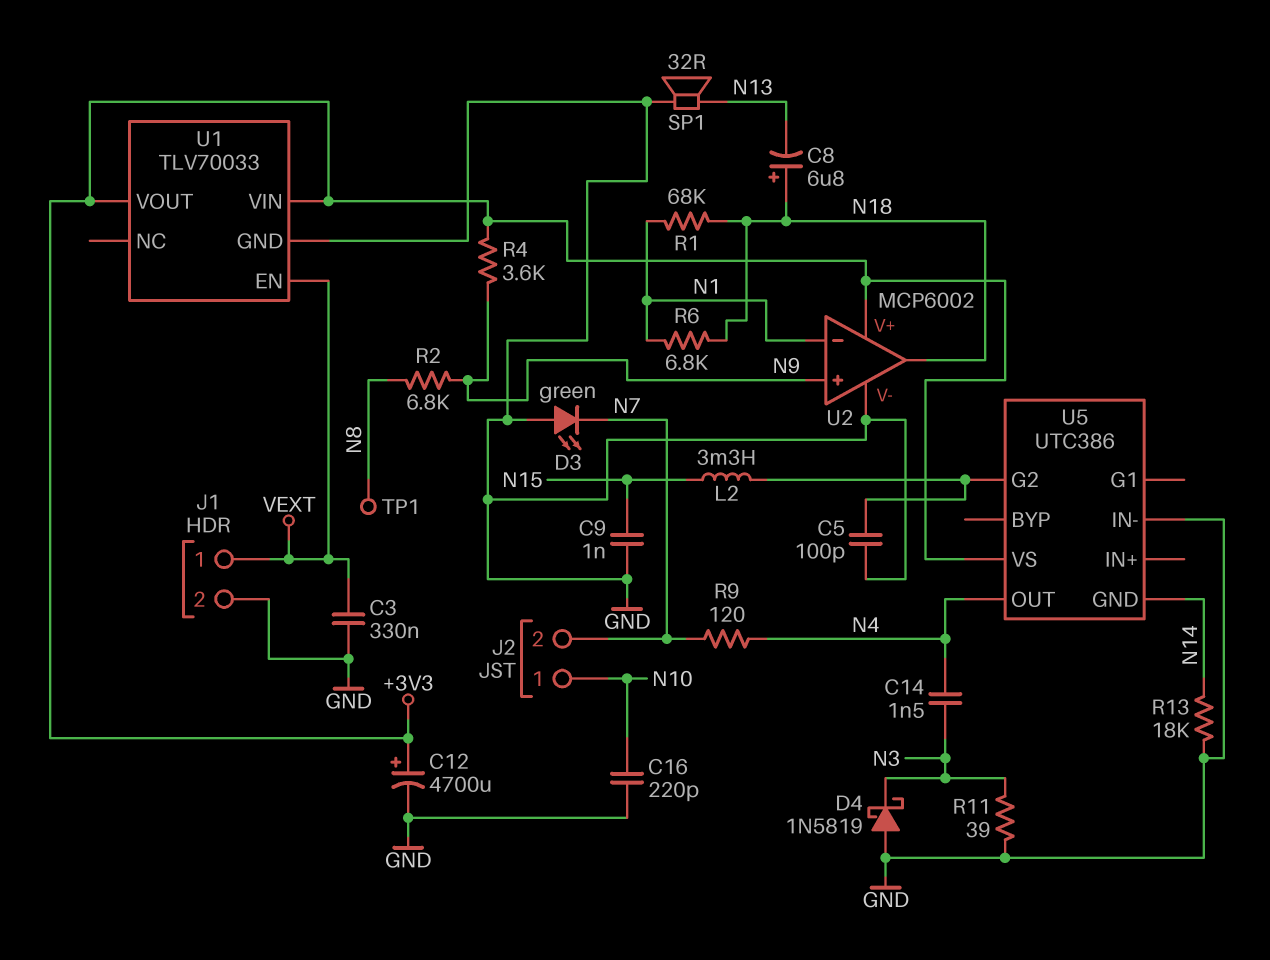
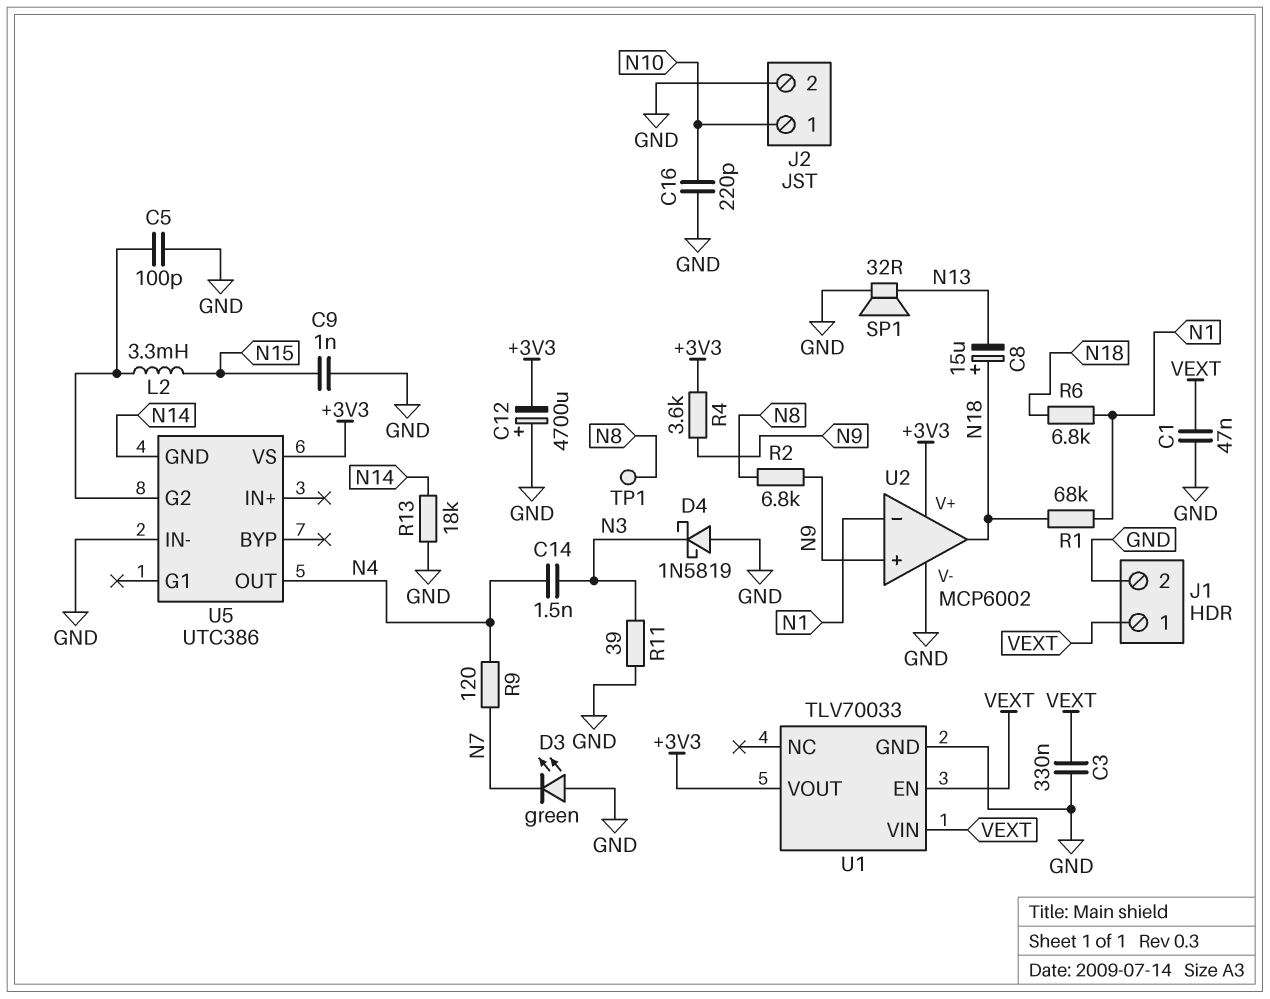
C1: none -> 47nF (GND, VEXT)
C8: 6.8uF (plus N18, minus N13) -> 15uF (plus N18, minus N13)
C12: 4700uF (plus +3V3, minus GND) -> 4700uF (plus GND, minus +3V3)
J2 pin 2: N7 -> GND
U1 pin VIN: +3V3 -> VEXT

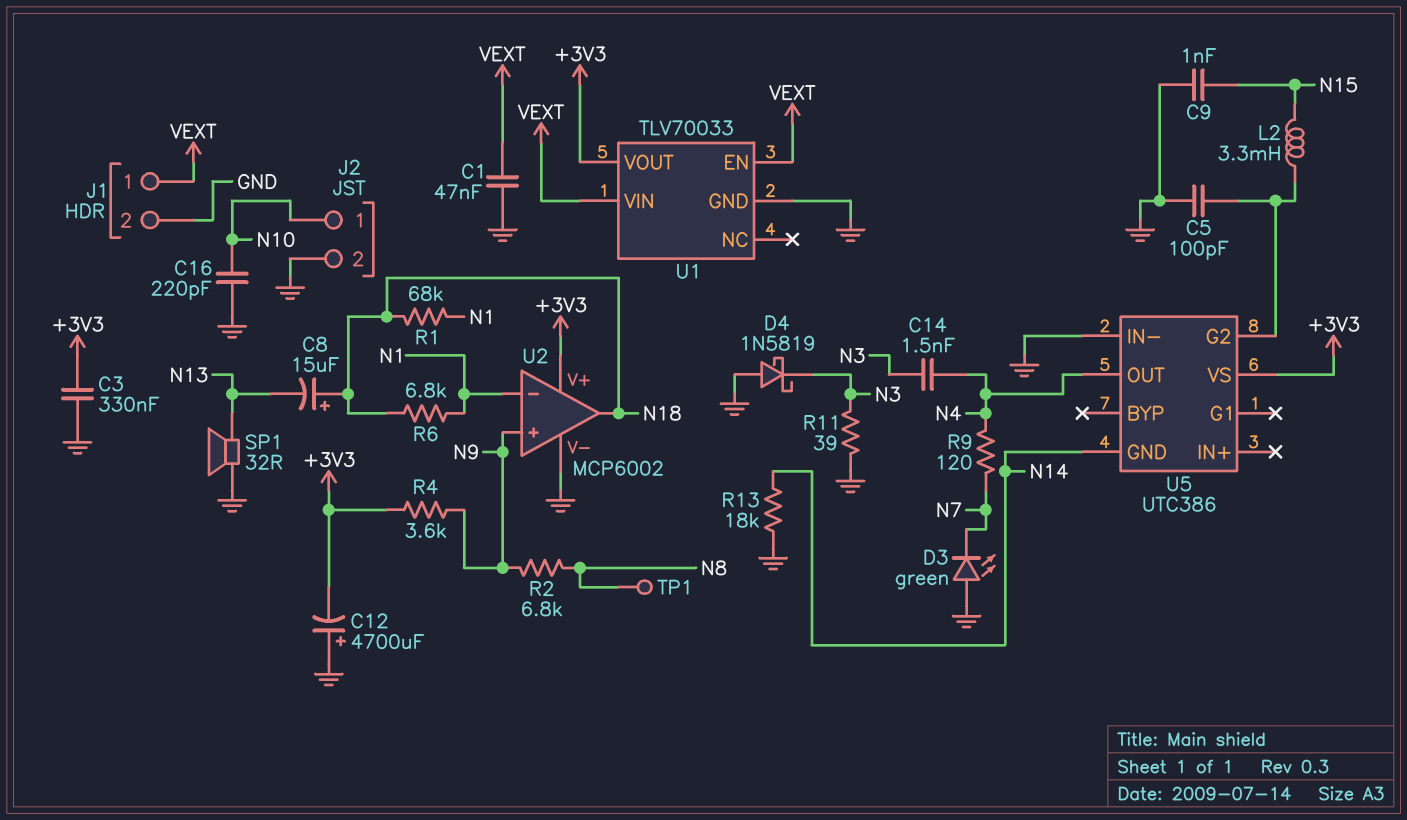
C3: 330nF (GND, VEXT) -> 330nF (+3V3, GND)

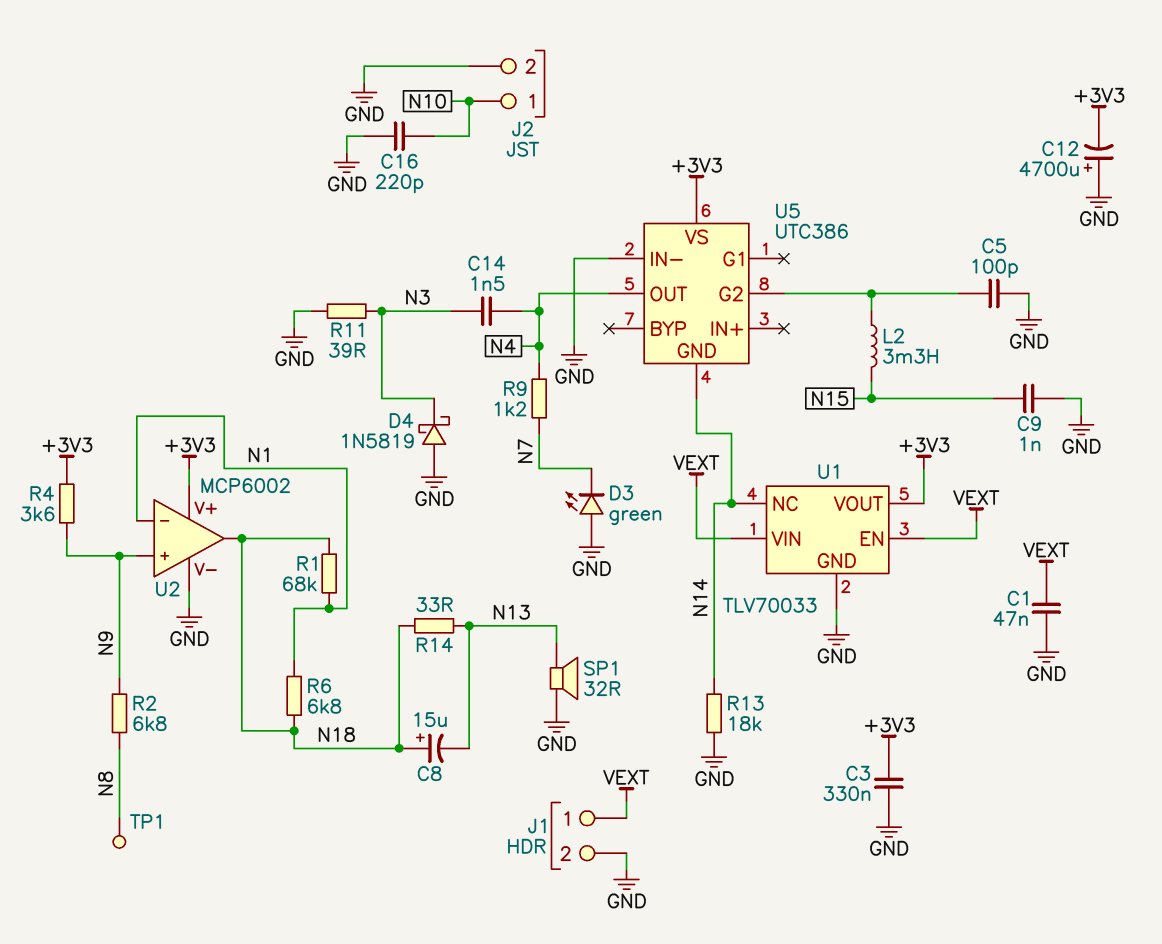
R9: 120 (N4, N7) -> 1.2k (N4, N7)
R14: none -> 33 (N13, N18)
U1 pin NC: none -> N14

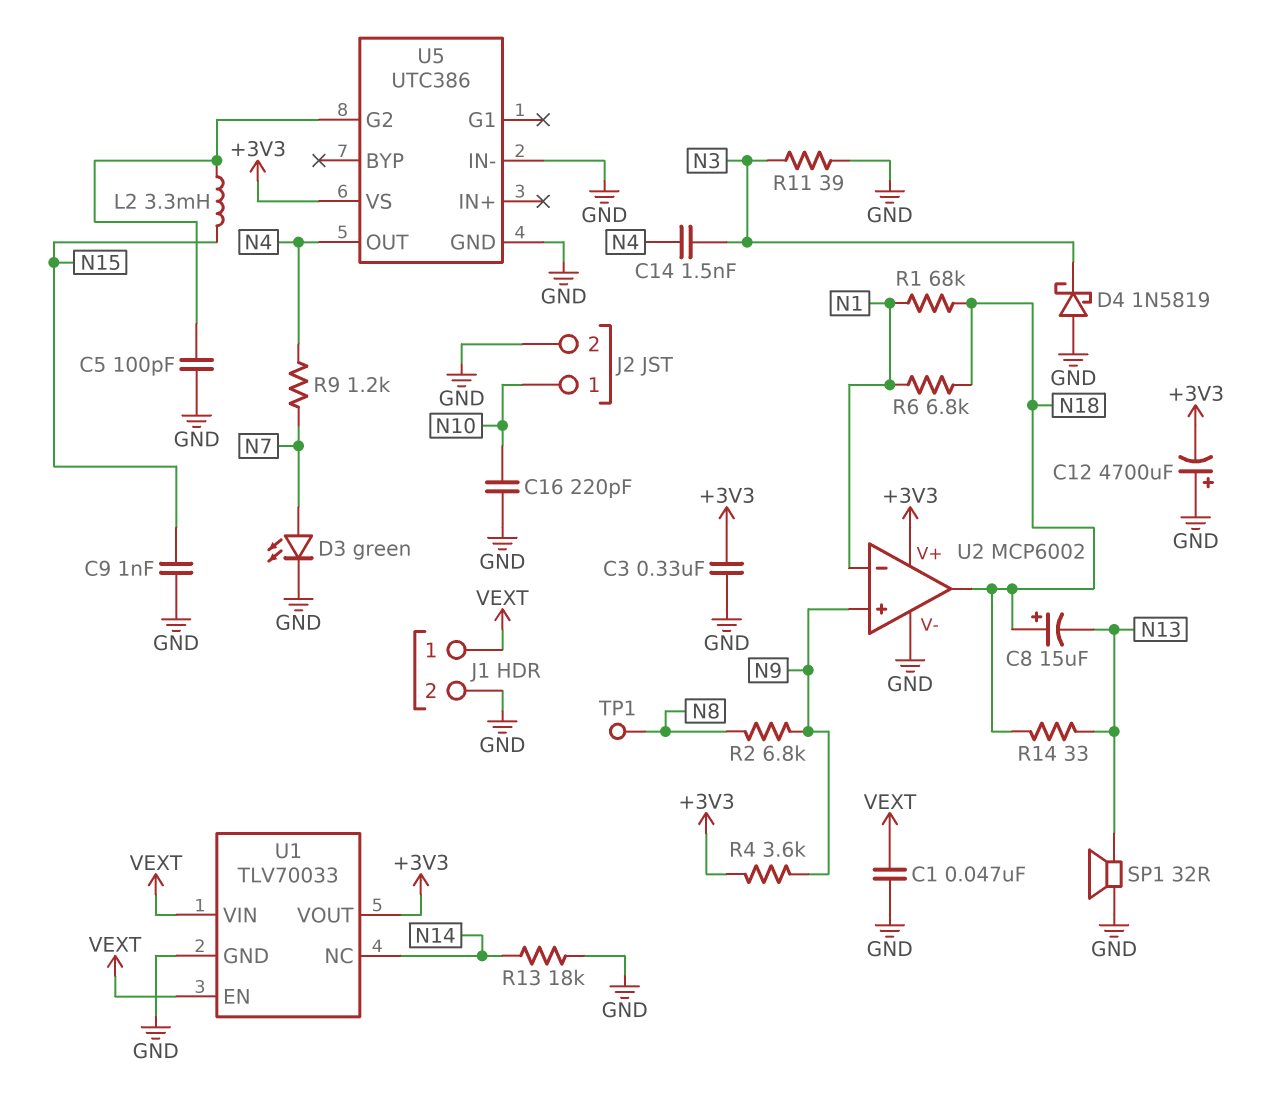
D3: LED green (A GND, K N7) -> LED green (A N7, K GND)
U5 pin GND: N14 -> GND

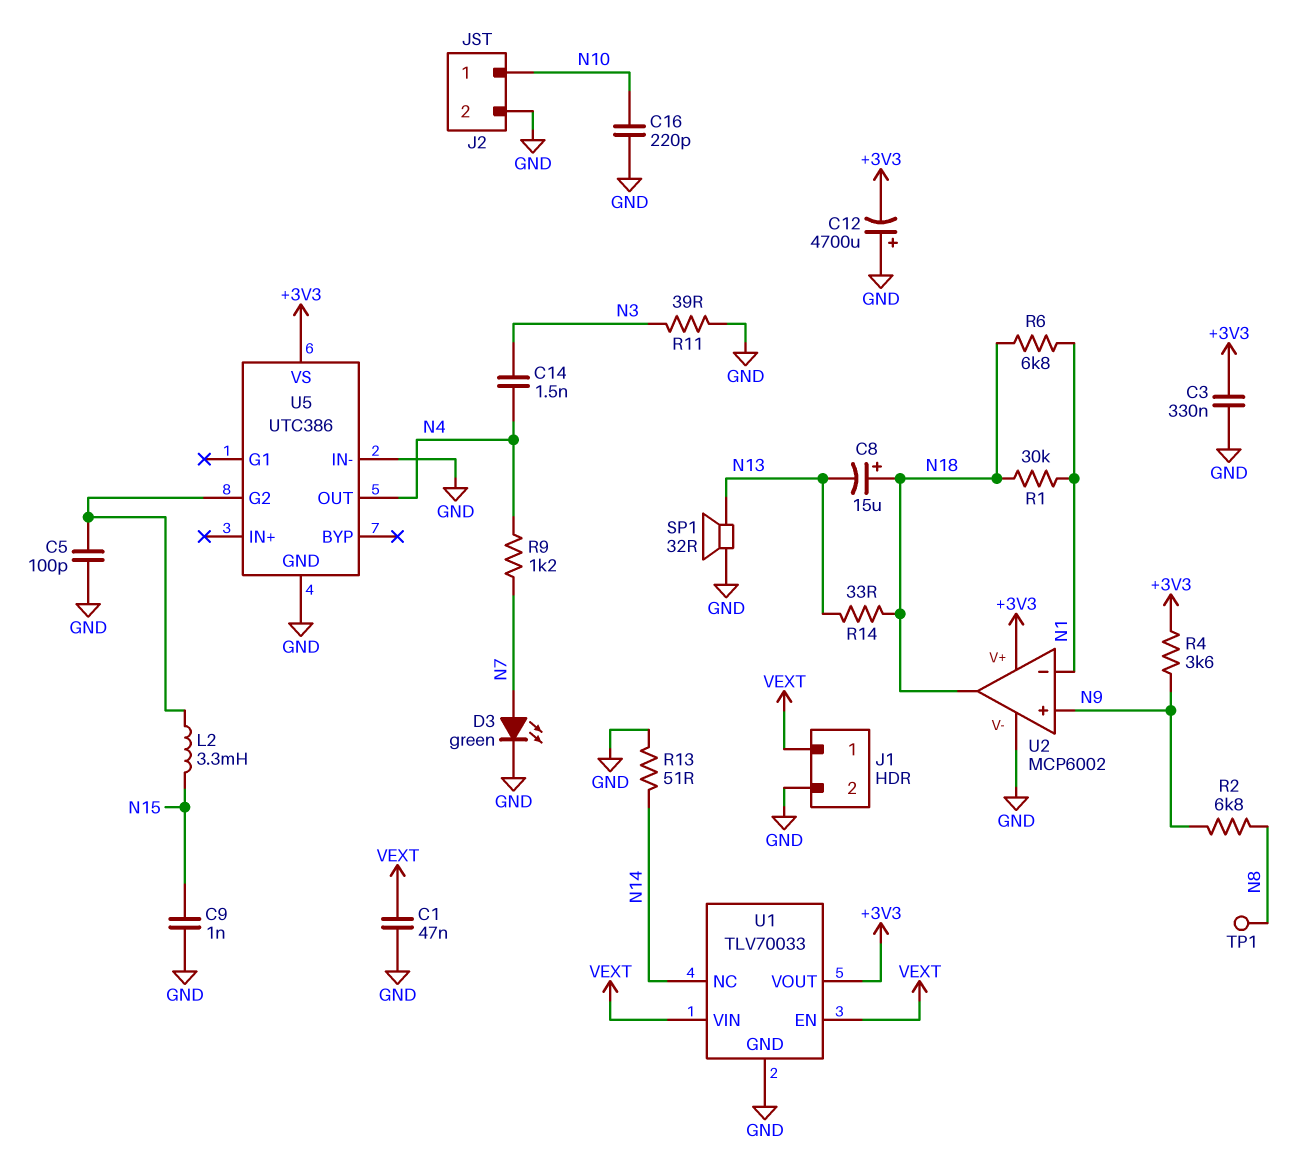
D4: schottky 1N5819 (A GND, K N3) -> none
R1: 68k (N1, N18) -> 30k (N1, N18)
R13: 18k (GND, N14) -> 51 (GND, N14)

